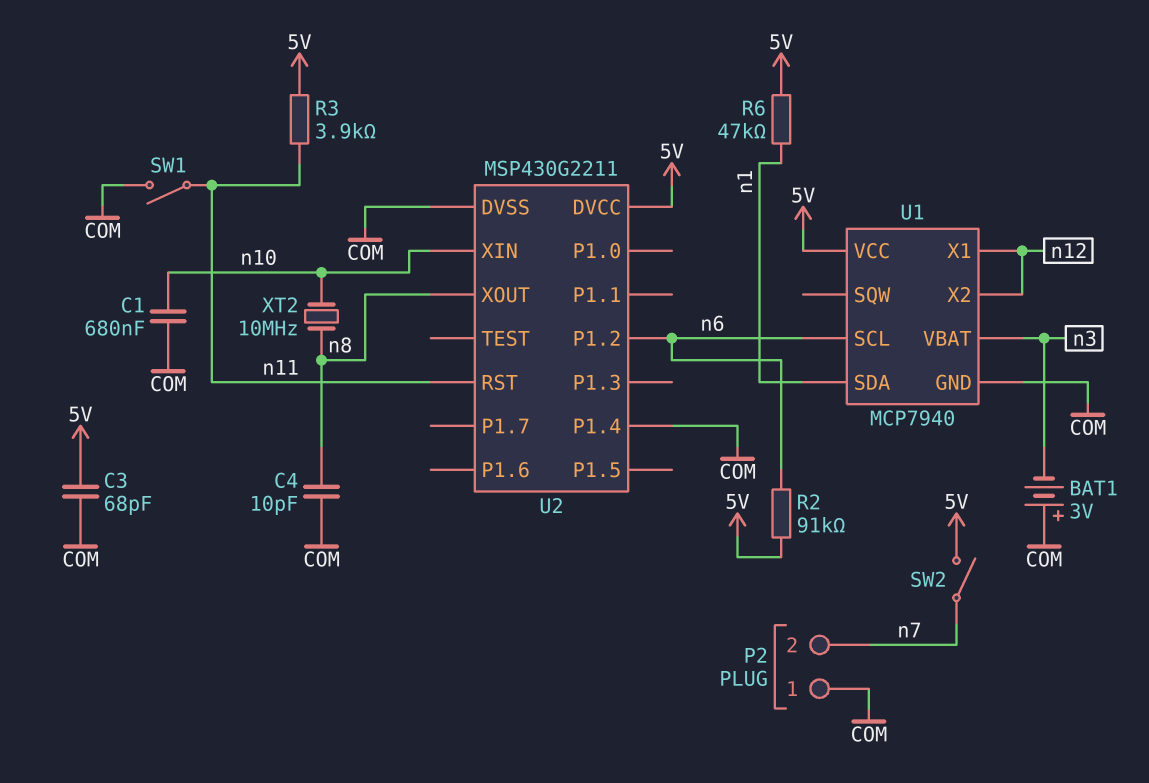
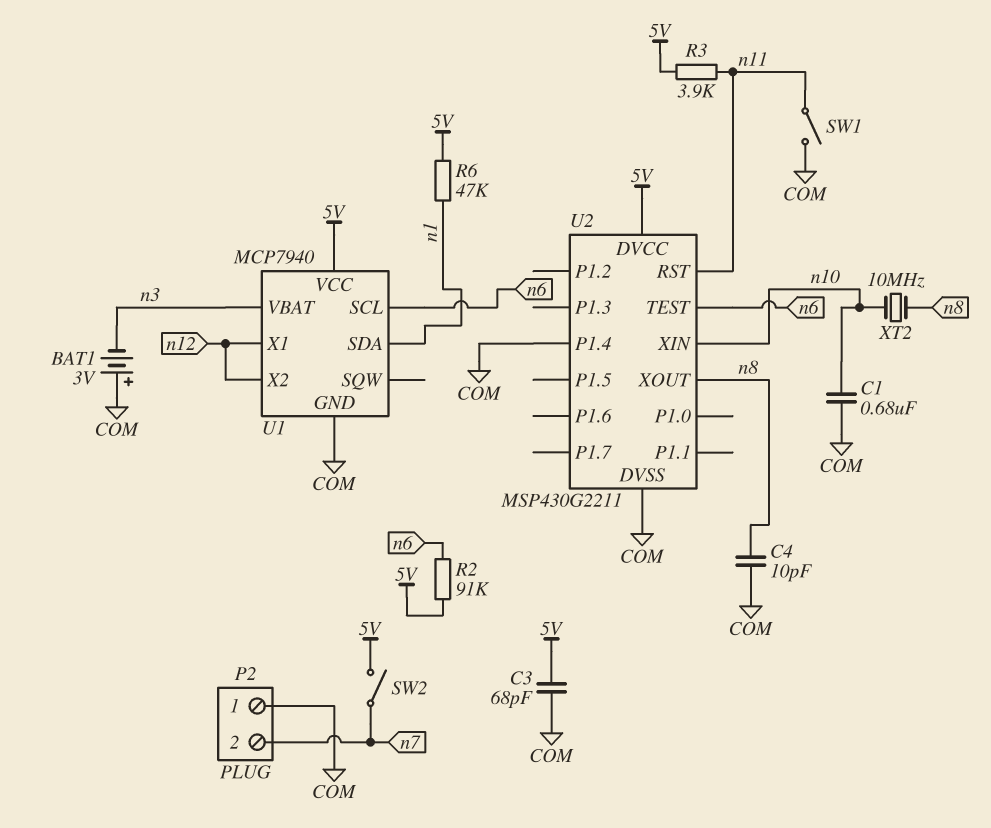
U2 pin P1.2: n6 -> none
U2 pin TEST: none -> n6

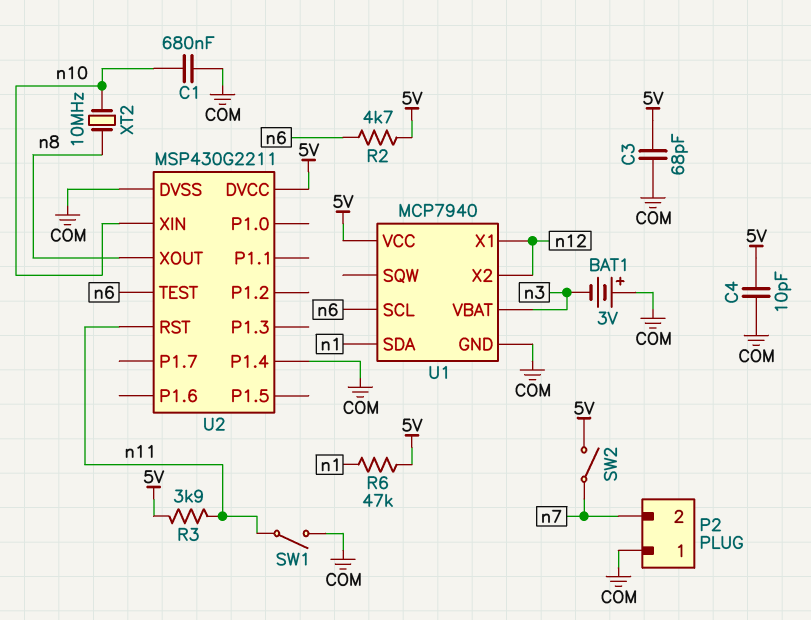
C4: 10pF (COM, n8) -> 10pF (5V, COM)
R2: 91k (5V, n6) -> 4.7k (5V, n6)

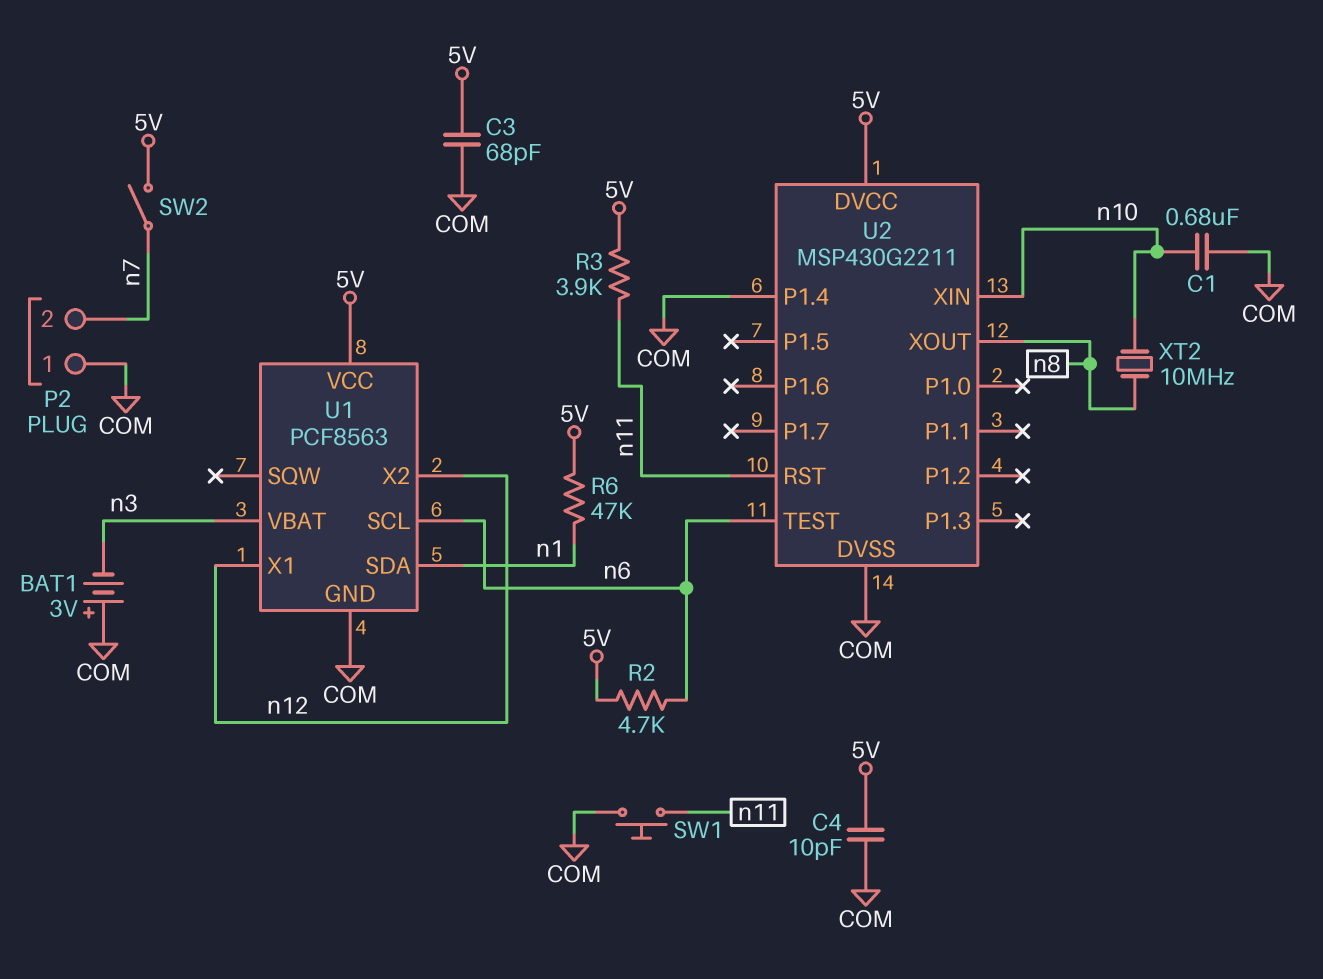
SW1: switch (COM, n11) -> button (COM, n11)
U1: MCP7940 -> PCF8563

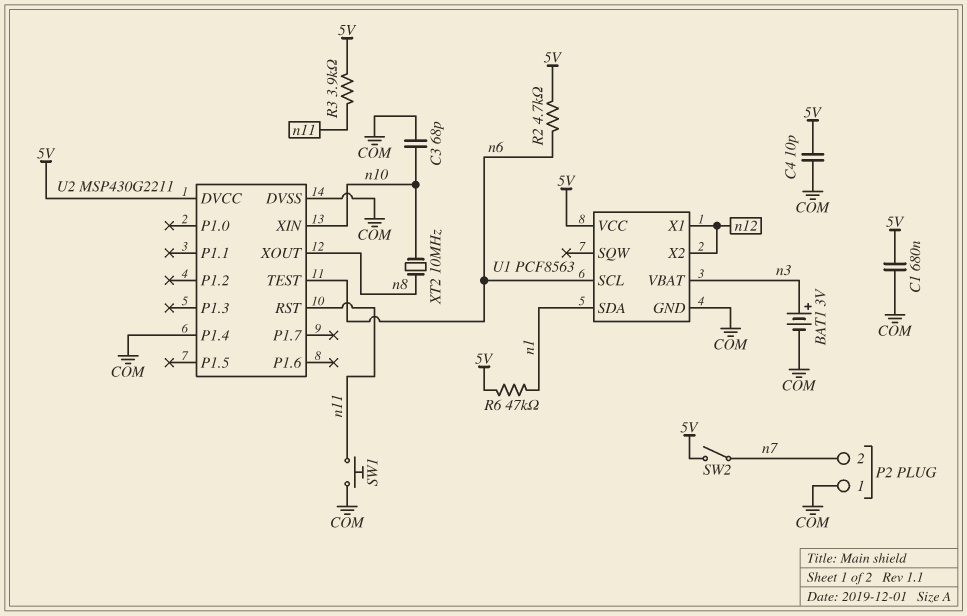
BAT1: 3V (plus COM, minus n3) -> 3V (plus n3, minus COM)
C1: 680nF (COM, n10) -> 680nF (5V, COM)
C3: 68pF (5V, COM) -> 68pF (COM, n10)

